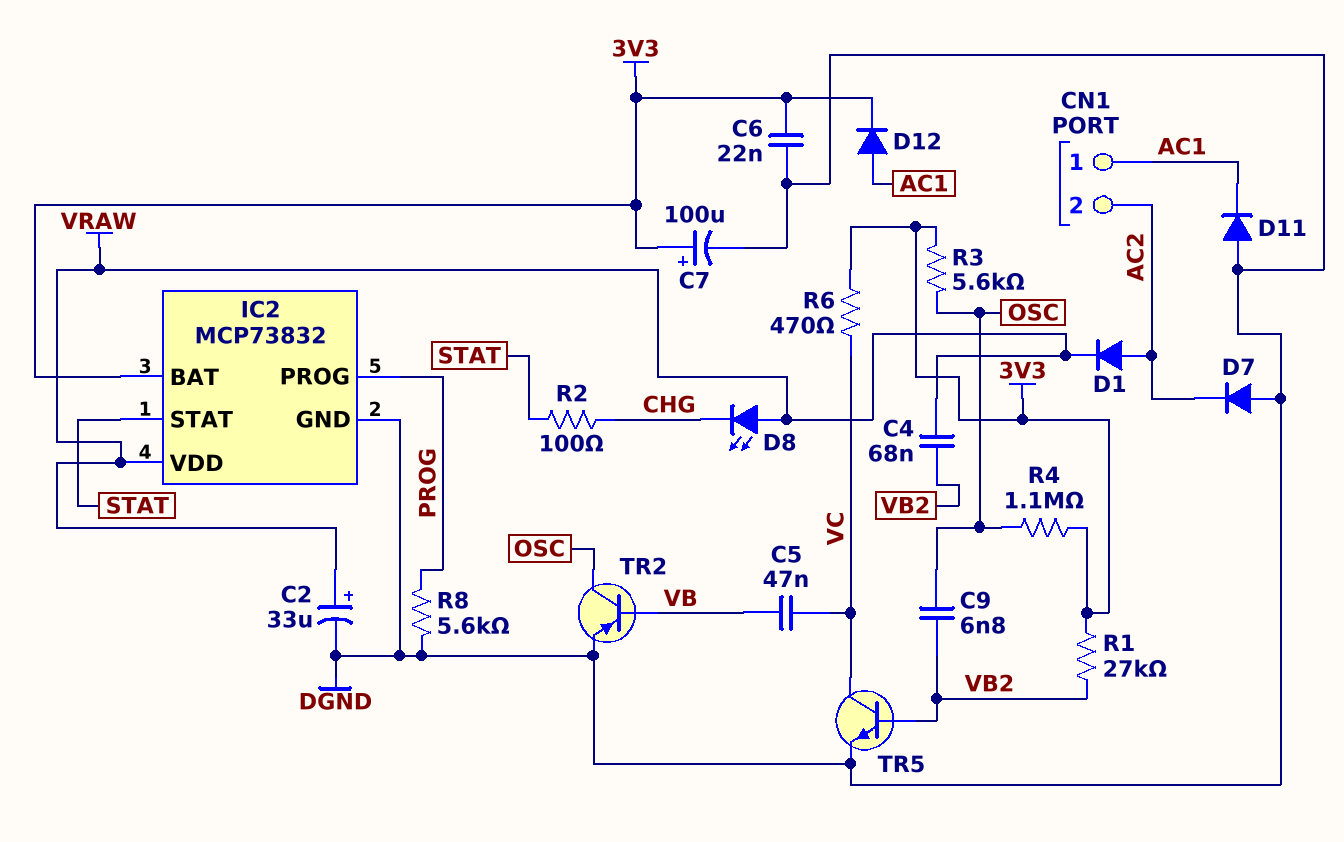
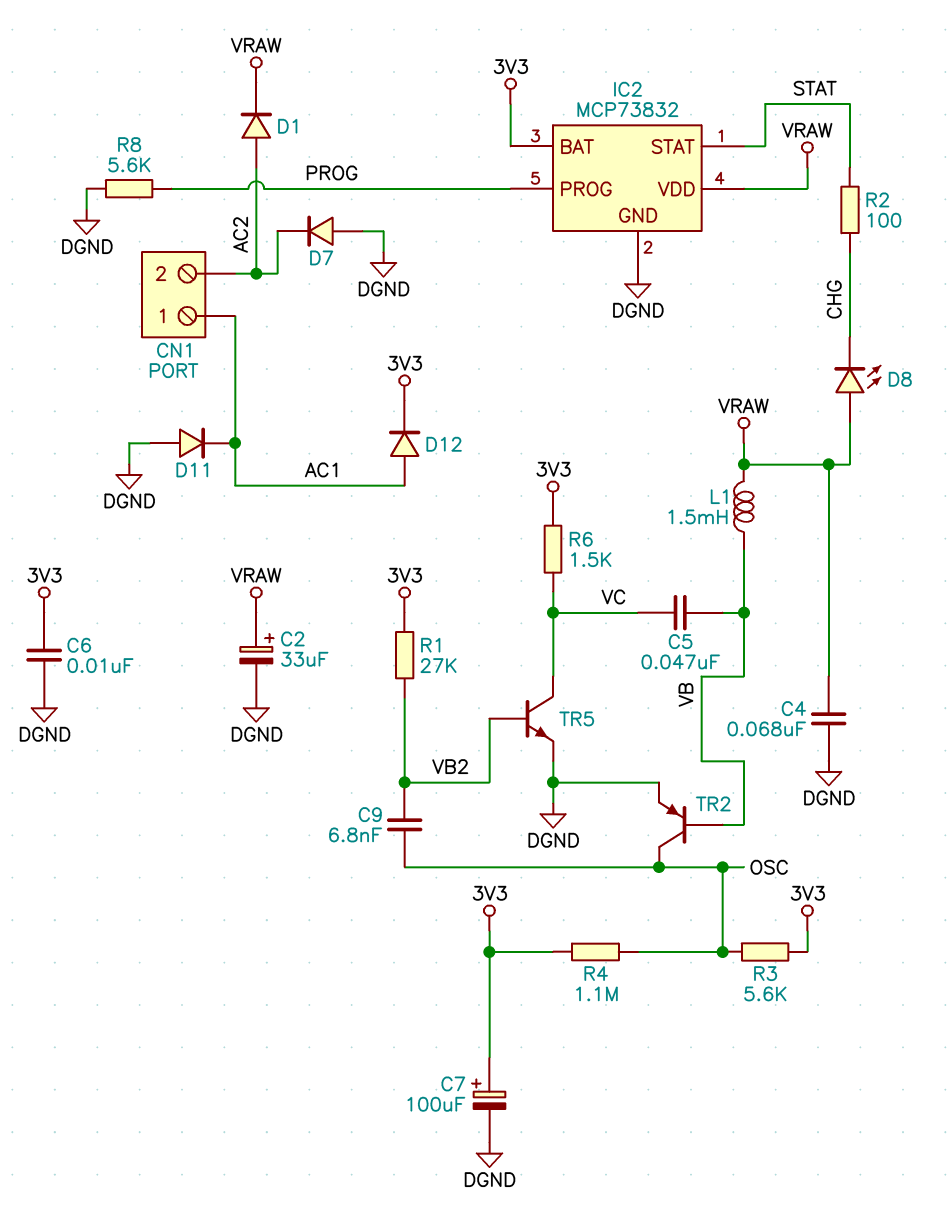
C4: 68nF (VB2, VRAW) -> 68nF (DGND, VRAW)
C6: 22nF (3V3, DGND) -> 10nF (3V3, DGND)
L1: none -> 1.5mH (VB, VRAW)
R6: 470 (3V3, VC) -> 1.5k (3V3, VC)

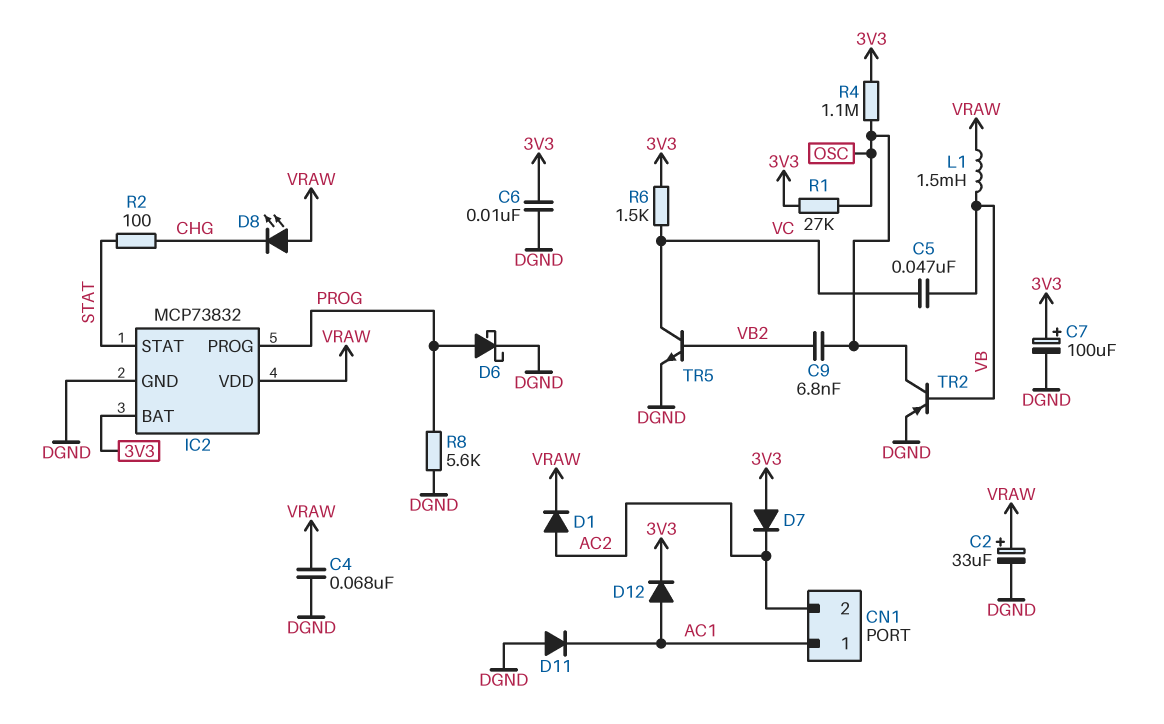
D6: none -> schottky (A PROG, K DGND)
D7: diode (A DGND, K AC2) -> diode (A 3V3, K AC2)
R1: 27k (3V3, VB2) -> 27k (3V3, OSC)
R3: 5.6k (3V3, OSC) -> none

